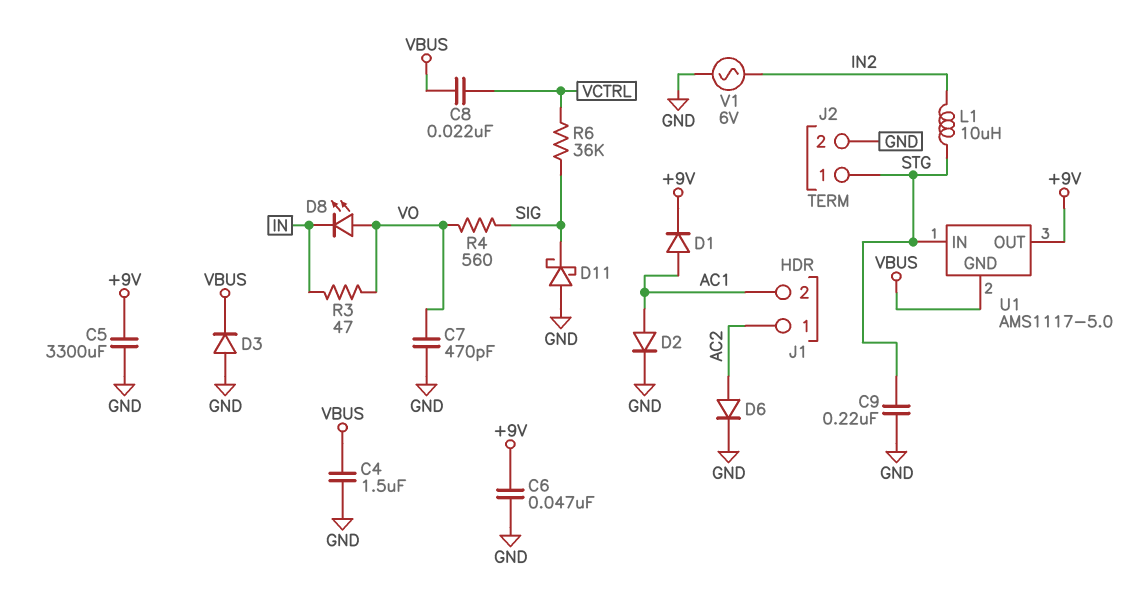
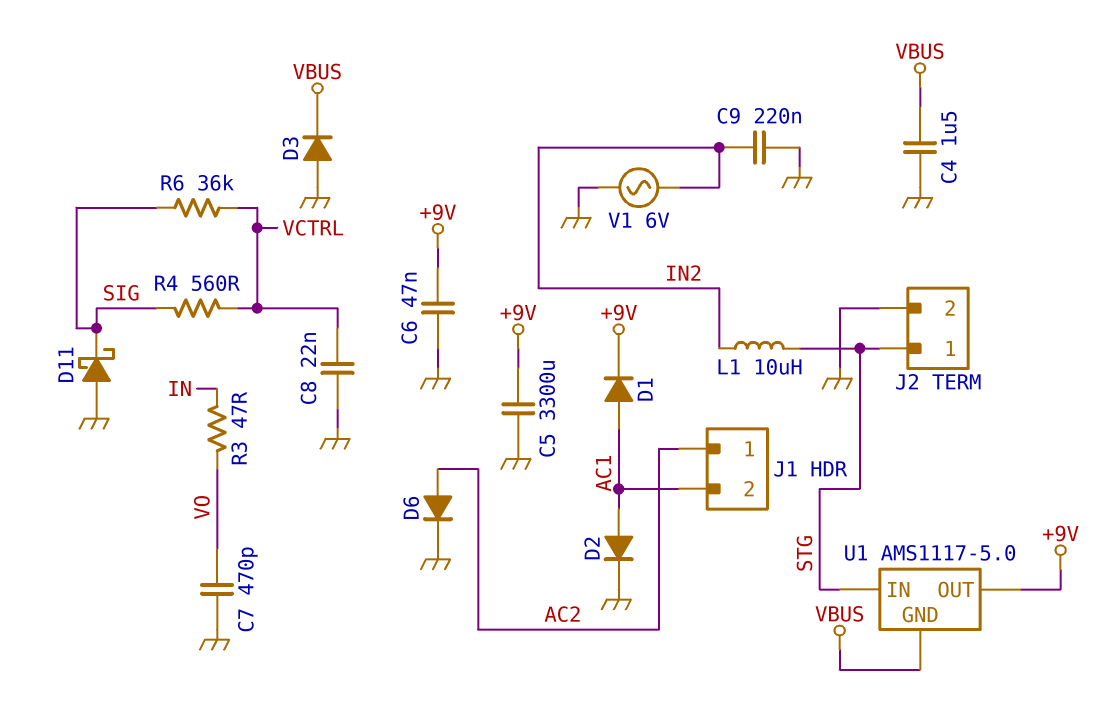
C8: 22nF (VBUS, VCTRL) -> 22nF (GND, VCTRL)
C9: 220nF (GND, STG) -> 220nF (GND, IN2)
D8: LED (A VO, K IN) -> none
R4: 560 (SIG, VO) -> 560 (SIG, VCTRL)

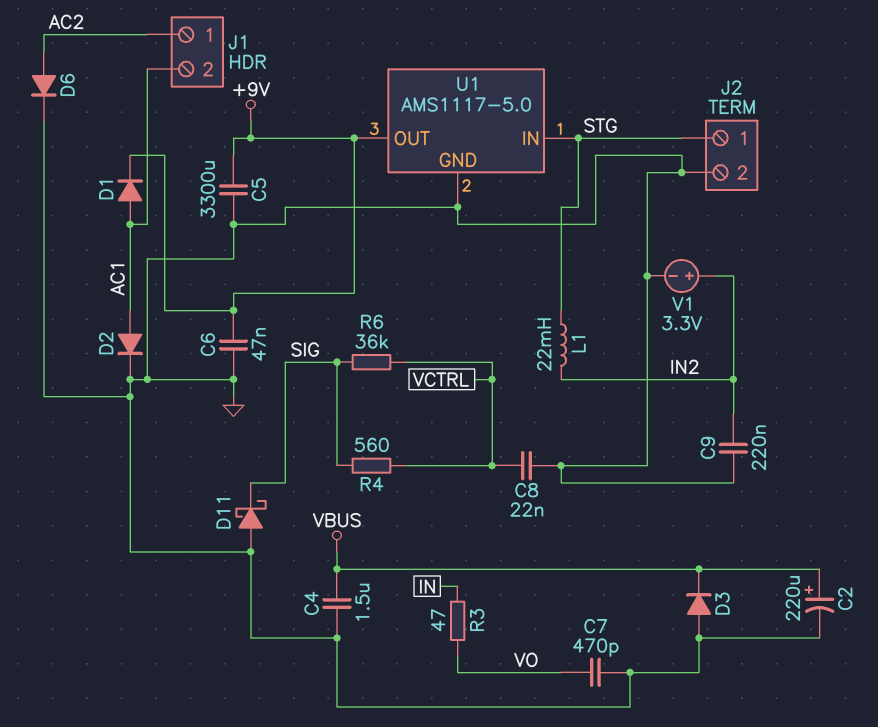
C2: none -> 220uF (plus VBUS, minus GND)
L1: 10uH (IN2, STG) -> 22mH (IN2, STG)
U1 pin GND: VBUS -> GND
V1: AC 6V (GND, IN2) -> 3.3V (plus IN2, minus GND)

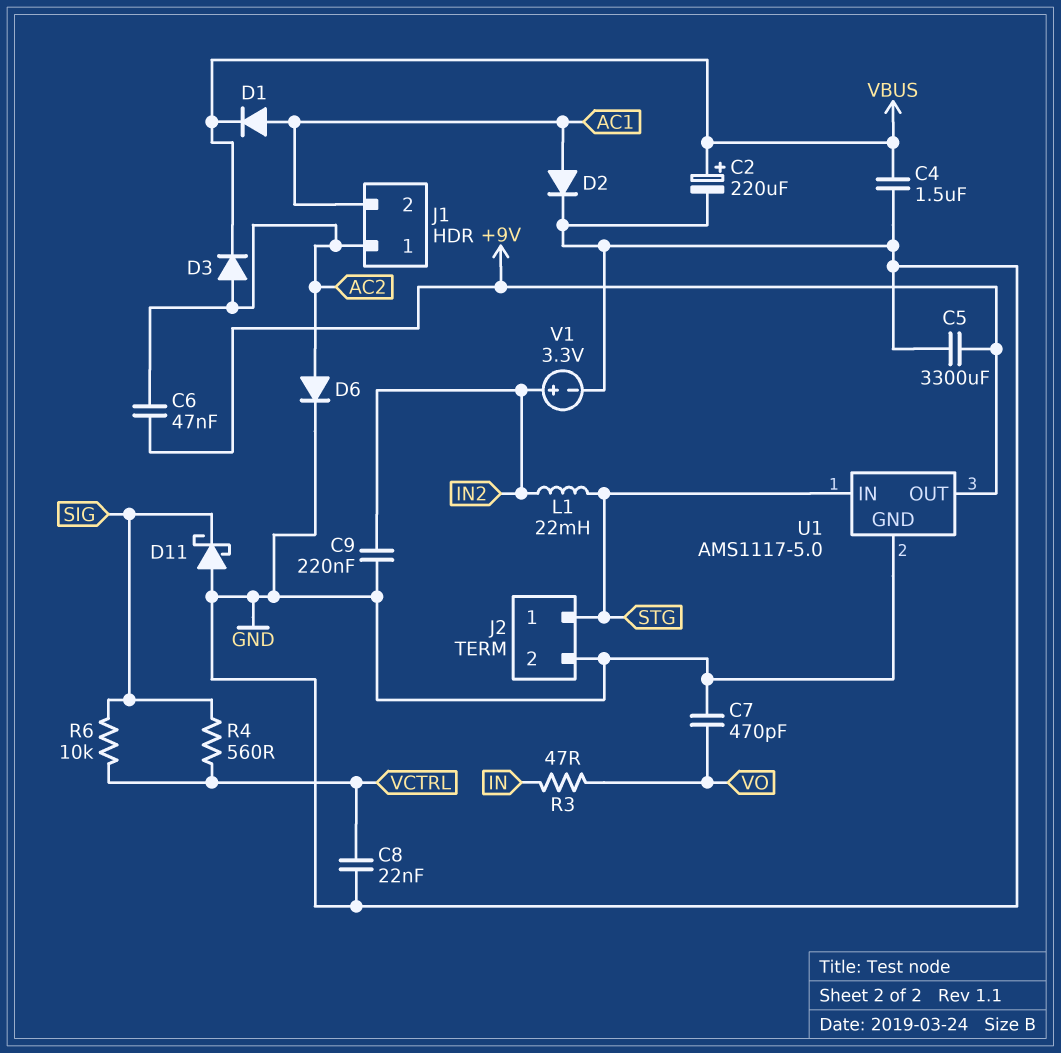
C6: 47nF (+9V, GND) -> 47nF (+9V, AC2)
D1: diode (A AC1, K +9V) -> diode (A AC1, K VBUS)
D3: diode (A GND, K VBUS) -> diode (A AC2, K VBUS)
R6: 36k (SIG, VCTRL) -> 10k (SIG, VCTRL)

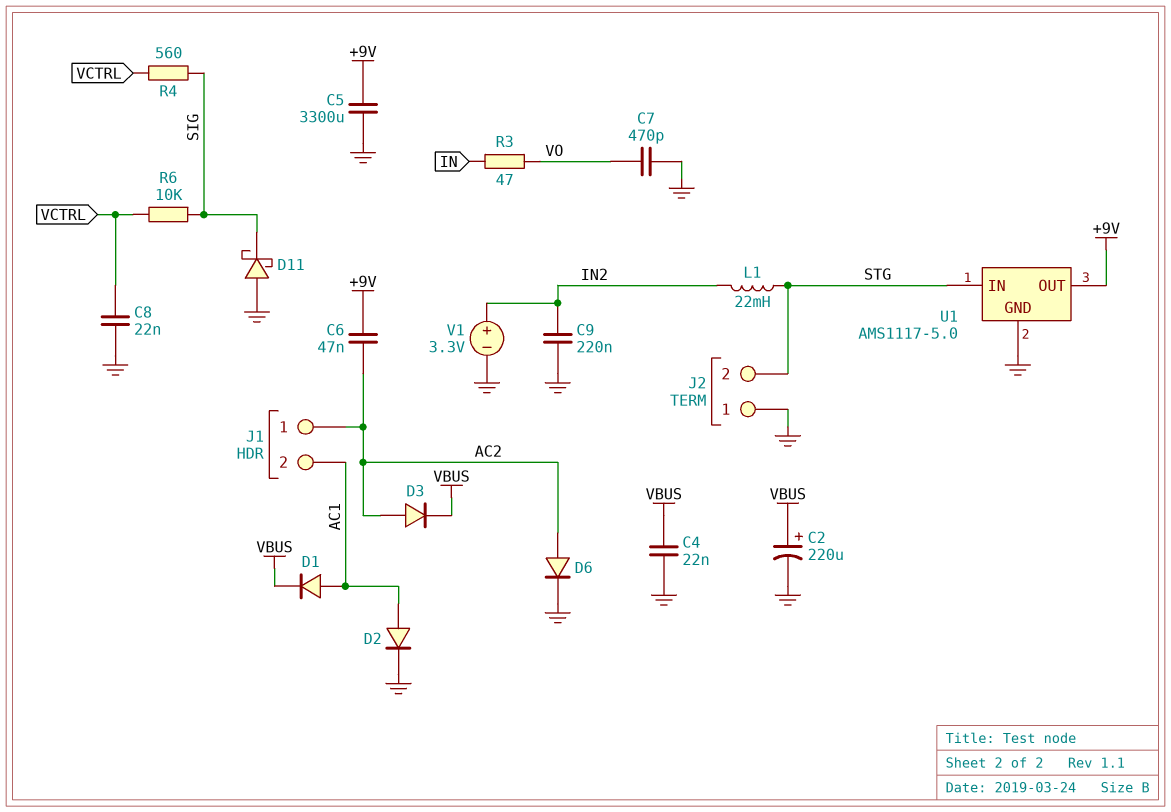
C4: 1.5uF (GND, VBUS) -> 22nF (GND, VBUS)
J2 pin 1: STG -> GND
J2 pin 2: GND -> STG

